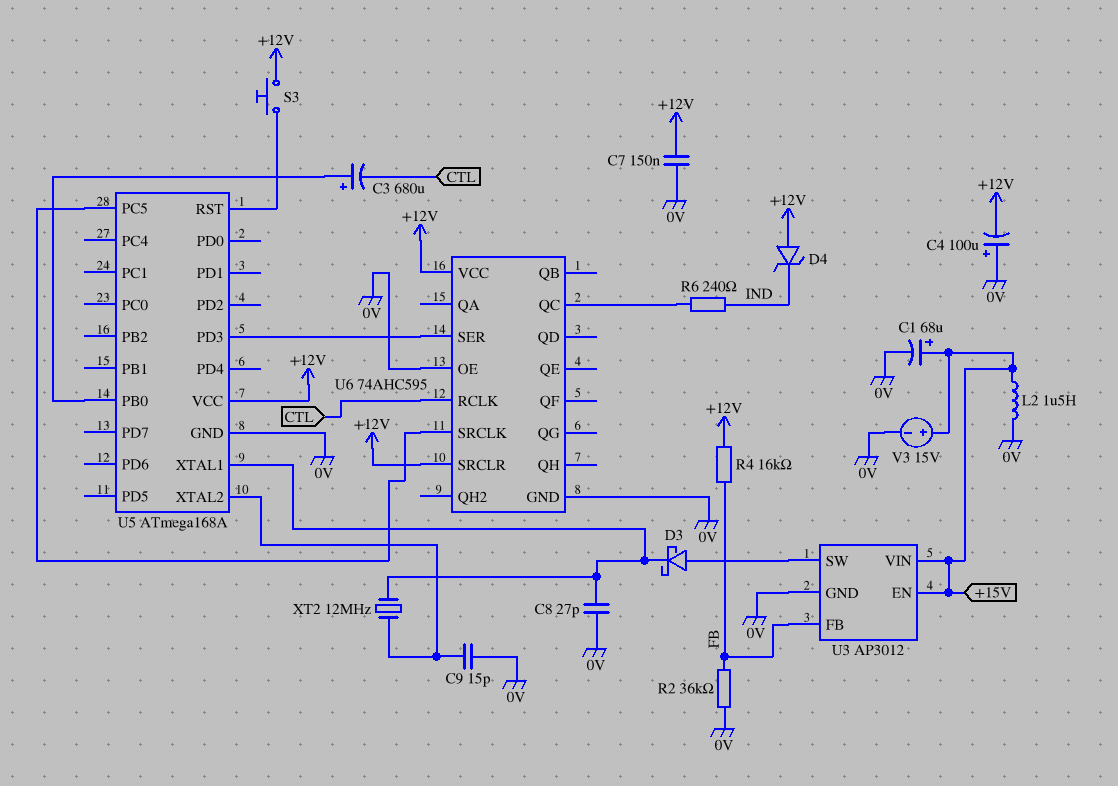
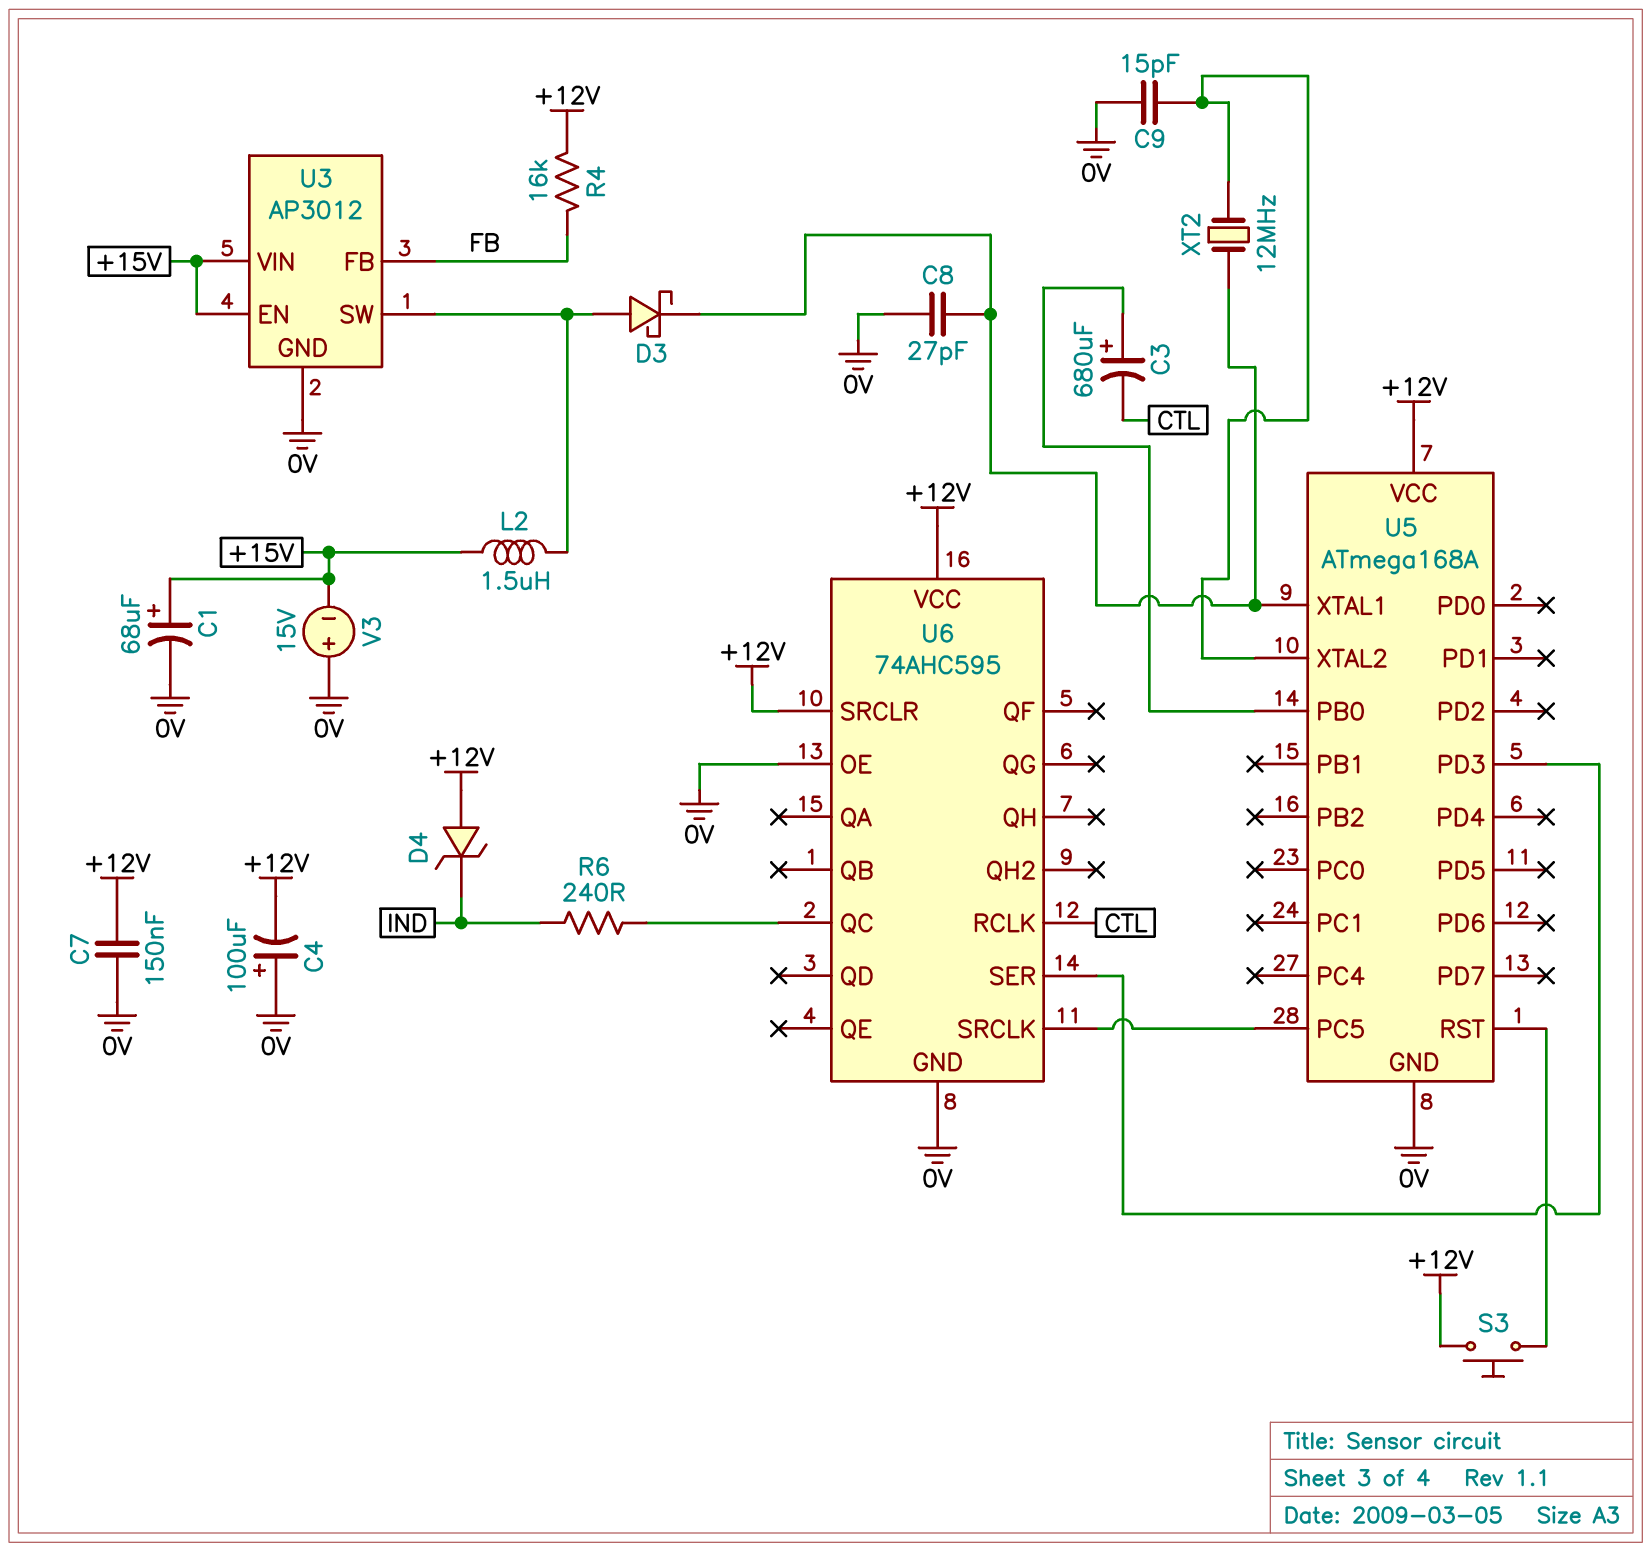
L2: 1.5uH (+15V, 0V) -> 1.5uH (+15V, U3/SW)
R2: 36k (0V, FB) -> none
V3: 15V (plus +15V, minus 0V) -> 15V (plus 0V, minus +15V)

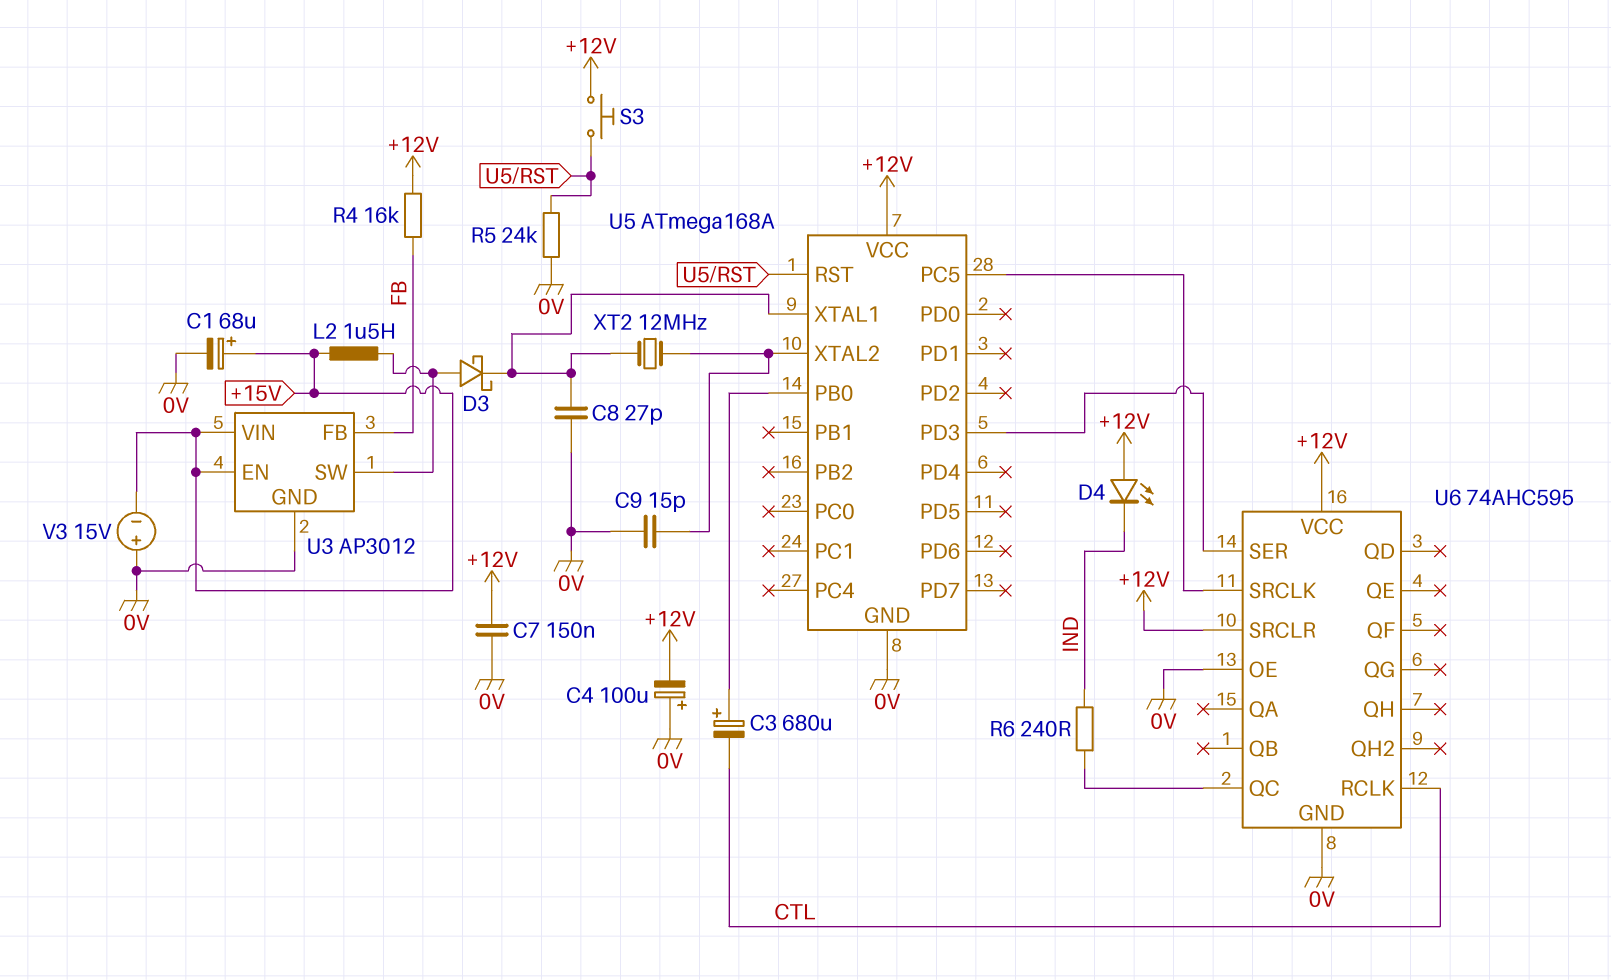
D4: zener (A +12V, K IND) -> LED (A +12V, K IND)
R5: none -> 24k (0V, U5/RST)

